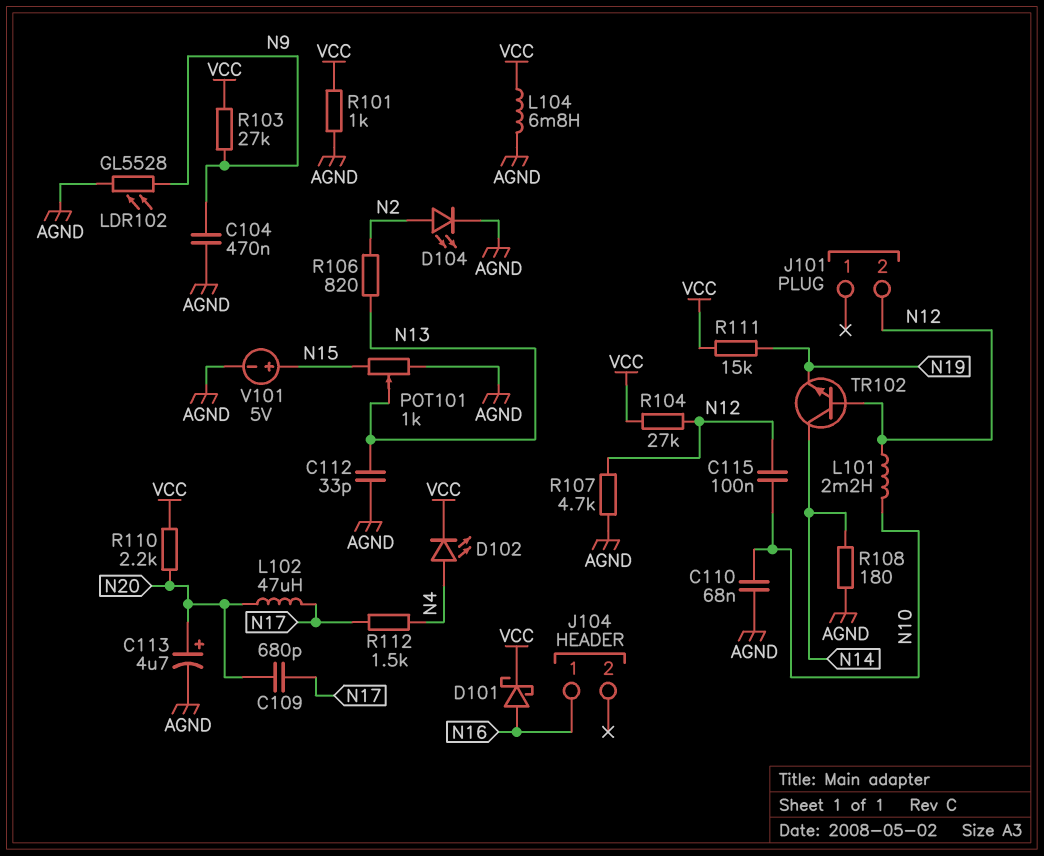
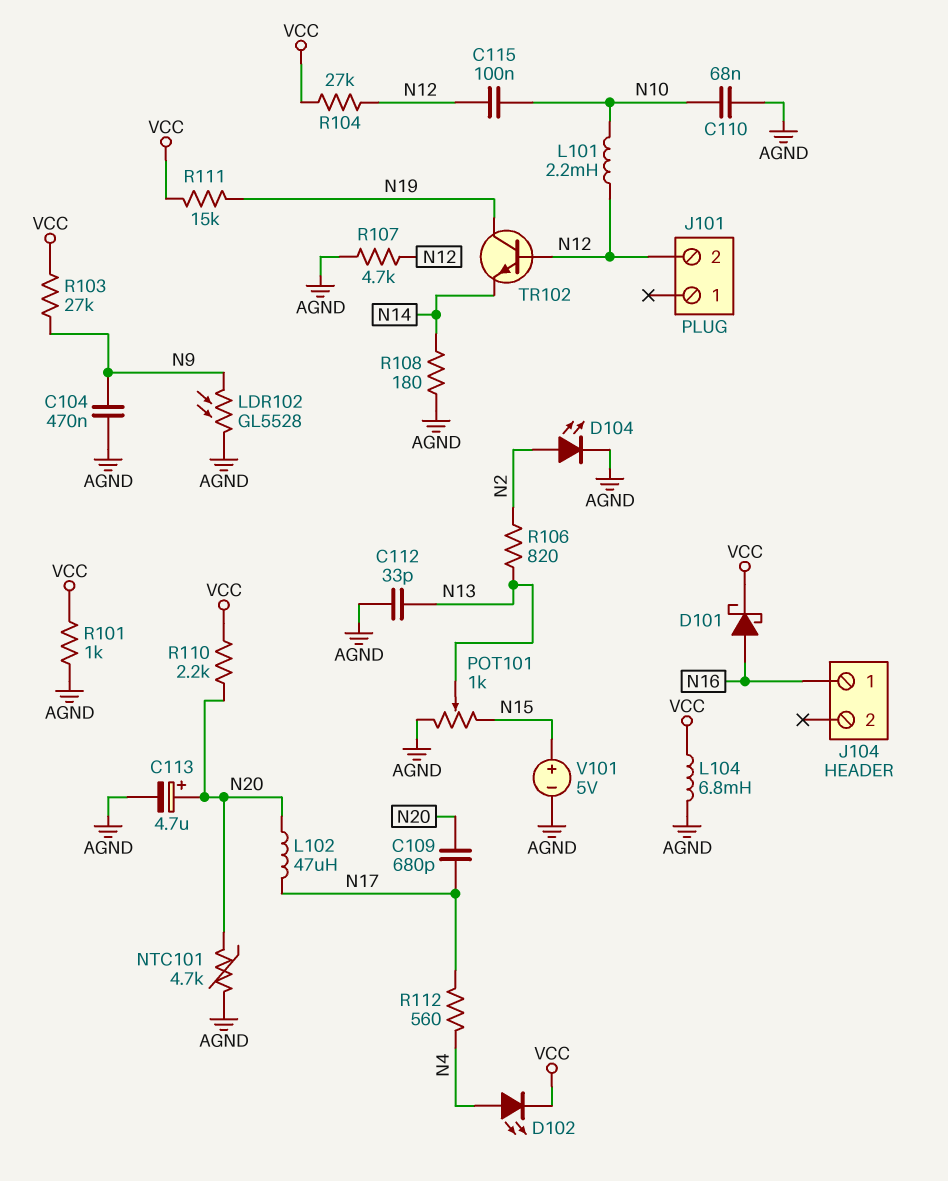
NTC101: none -> 4.7k (AGND, N20)
R112: 1.5k (N4, N17) -> 560 (N4, N17)
TR102: NPN (B N12, C N14, E N19) -> NPN (B N12, C N19, E N14)

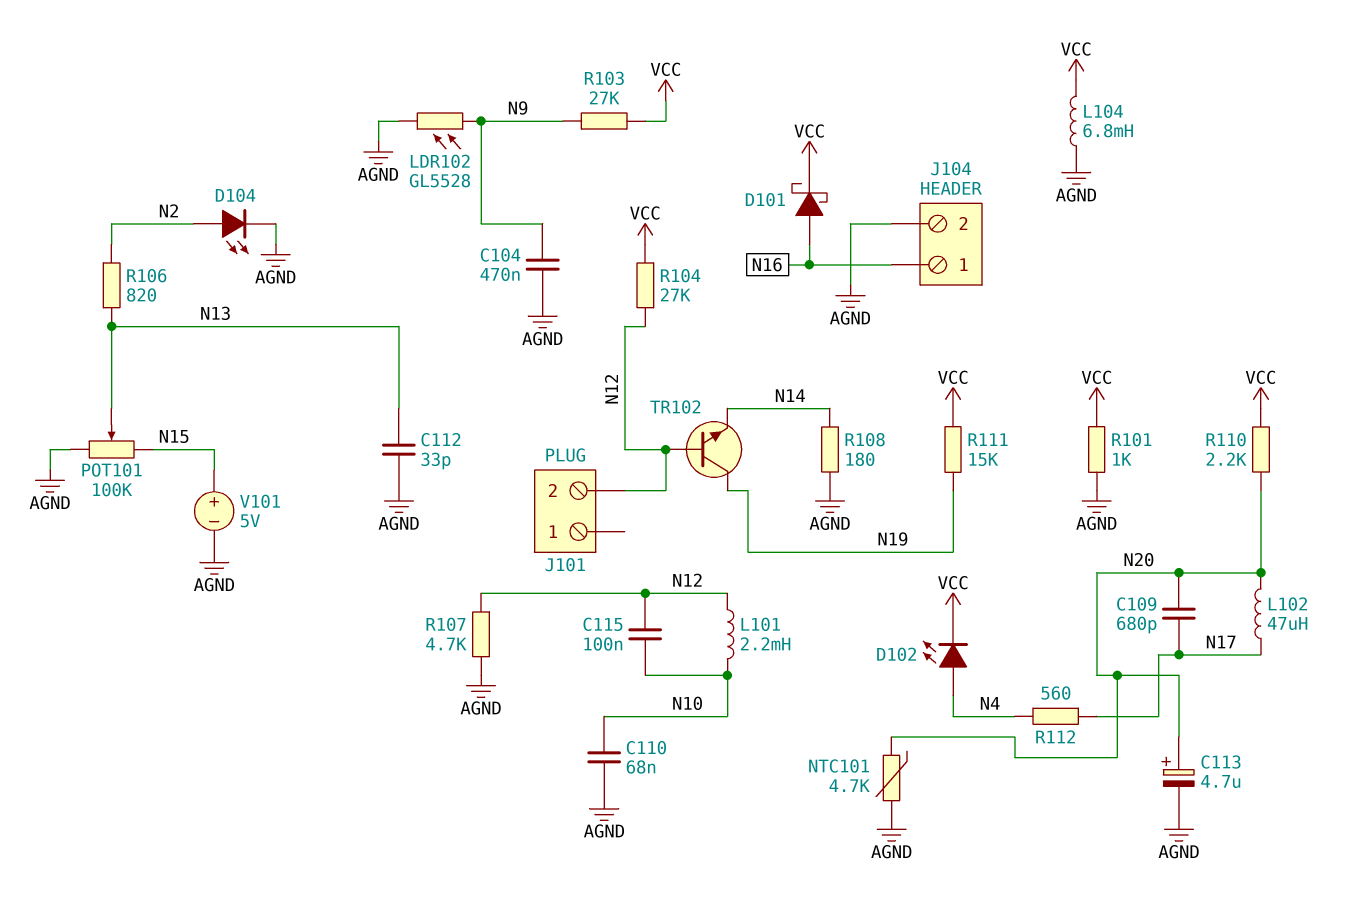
J104 pin 2: none -> AGND
POT101: 1k (AGND, N15, wiper N13) -> 100k (AGND, N15, wiper N13)

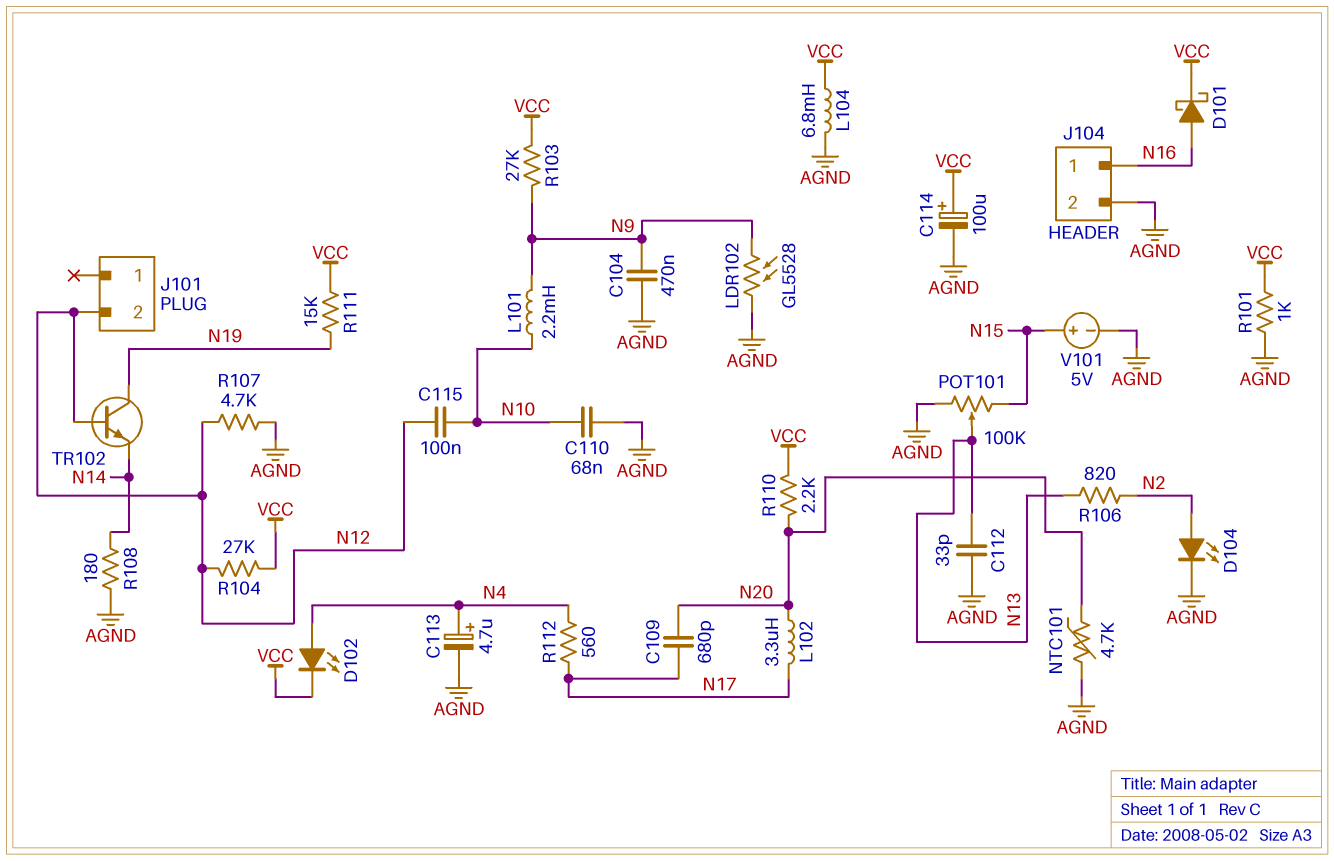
C113: 4.7uF (plus N20, minus AGND) -> 4.7uF (plus N4, minus AGND)
C114: none -> 100uF (plus VCC, minus AGND)
L101: 2.2mH (N10, N12) -> 2.2mH (N9, N10)
L102: 47uH (N17, N20) -> 3.3uH (N17, N20)

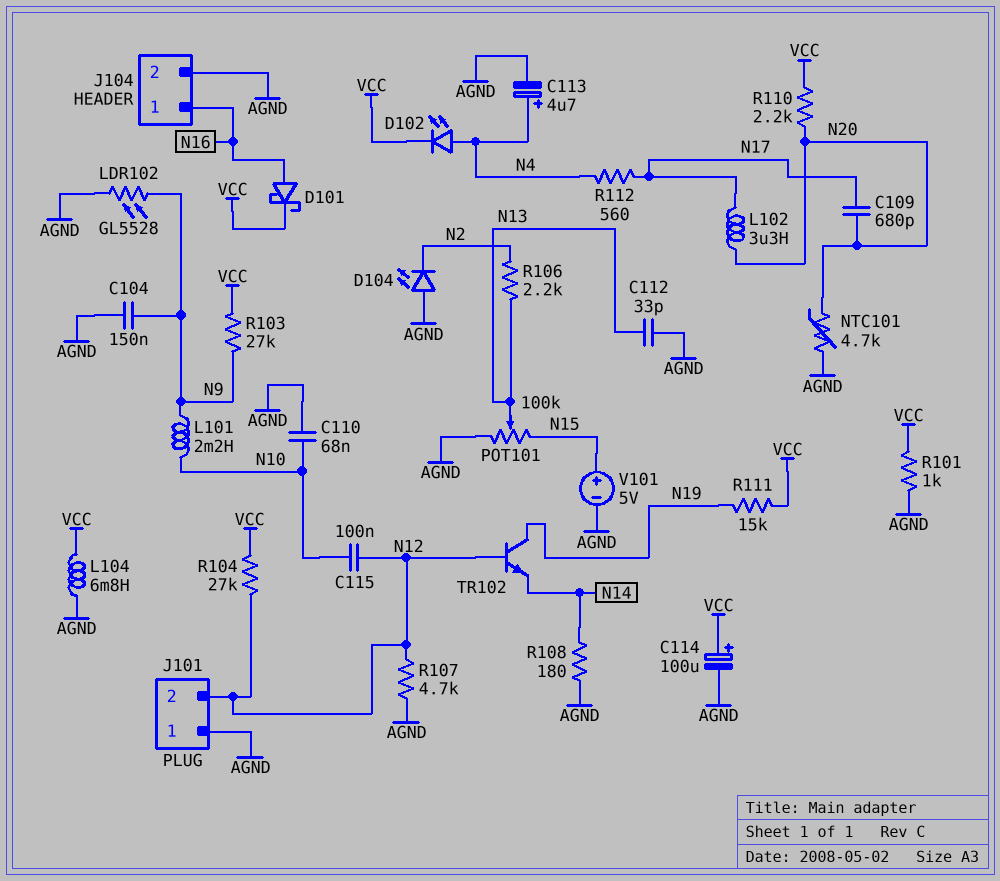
C104: 470nF (AGND, N9) -> 150nF (AGND, N9)
D104: LED (A N2, K AGND) -> LED (A AGND, K N2)
J101 pin 1: none -> AGND
R106: 820 (N2, N13) -> 2.2k (N2, N13)

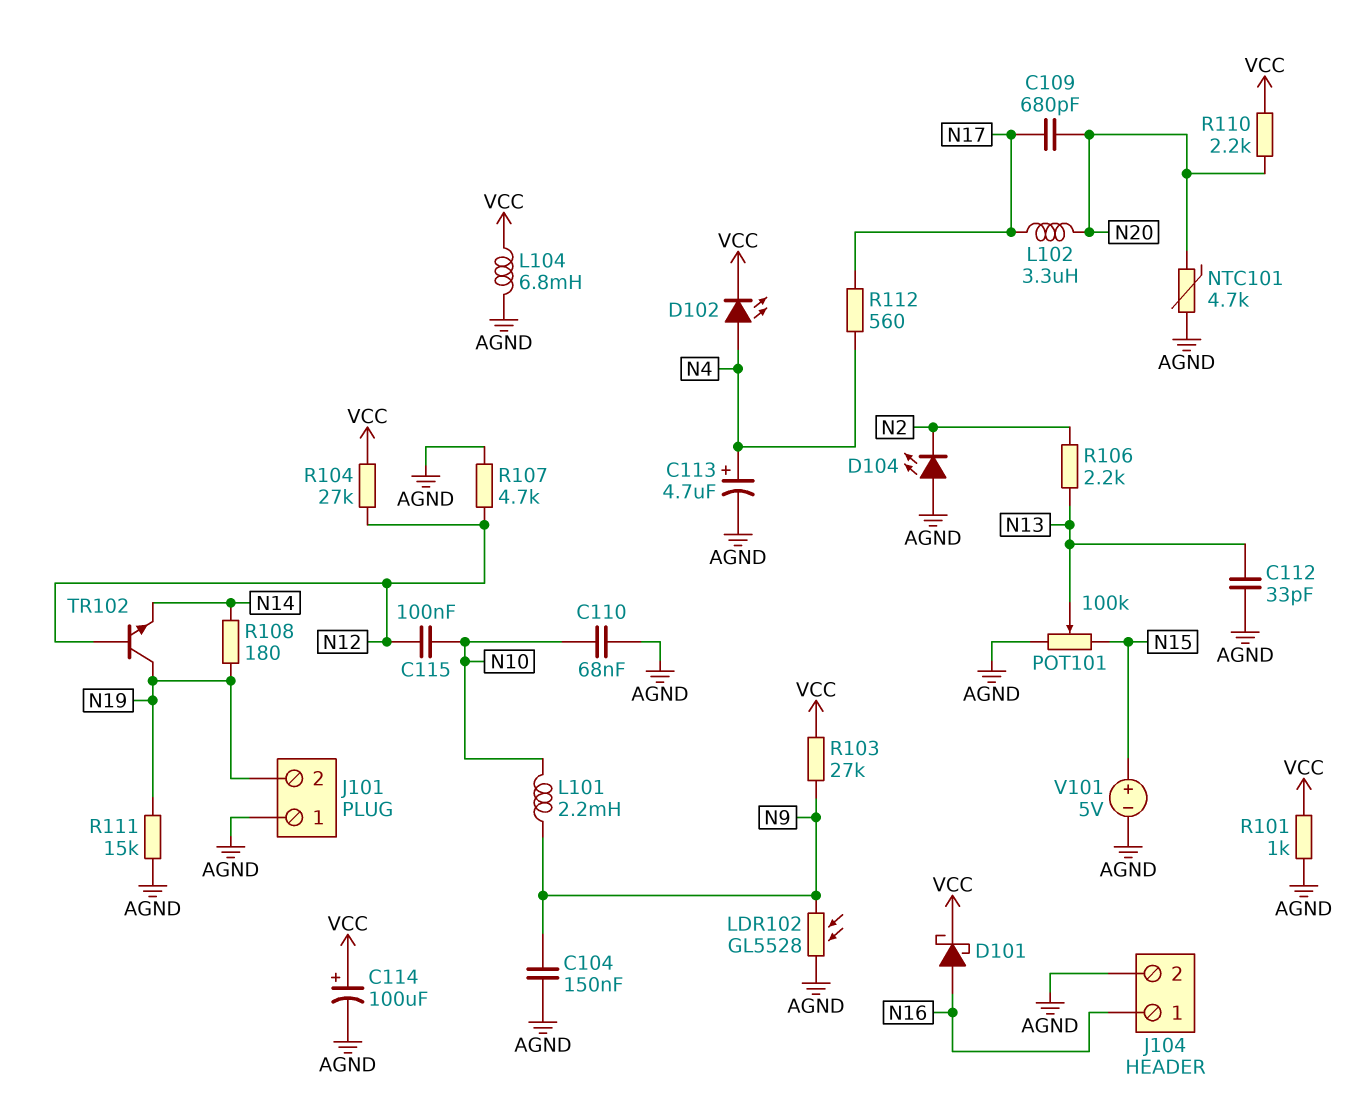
J101 pin 2: N12 -> N19
R108: 180 (AGND, N14) -> 180 (N14, N19)
R111: 15k (N19, VCC) -> 15k (AGND, N19)

